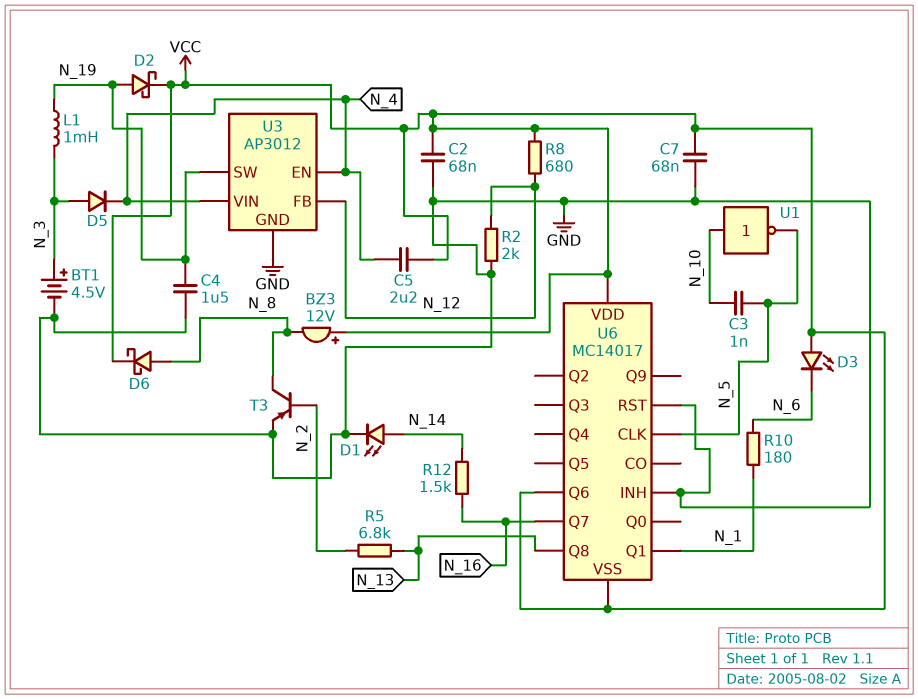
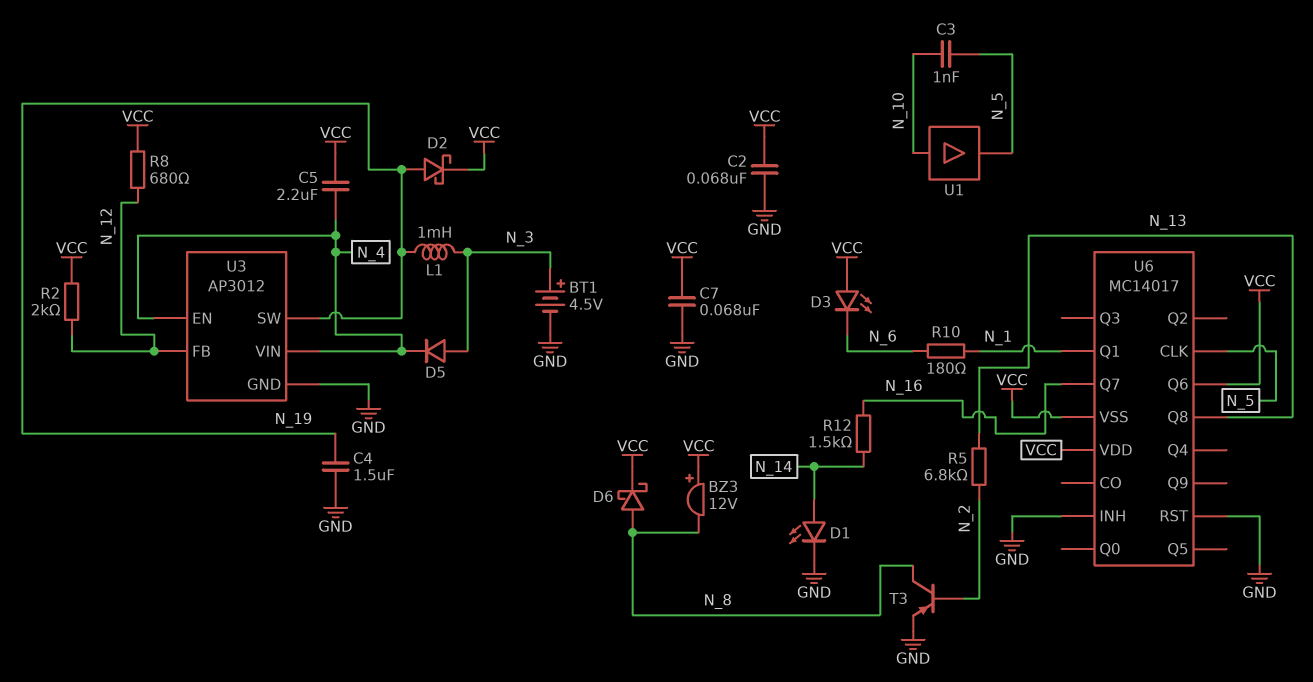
R2: 2k (GND, N_12) -> 2k (N_12, VCC)
U1: NOT (in N_10, out N_5) -> buffer (in N_10, out N_5)

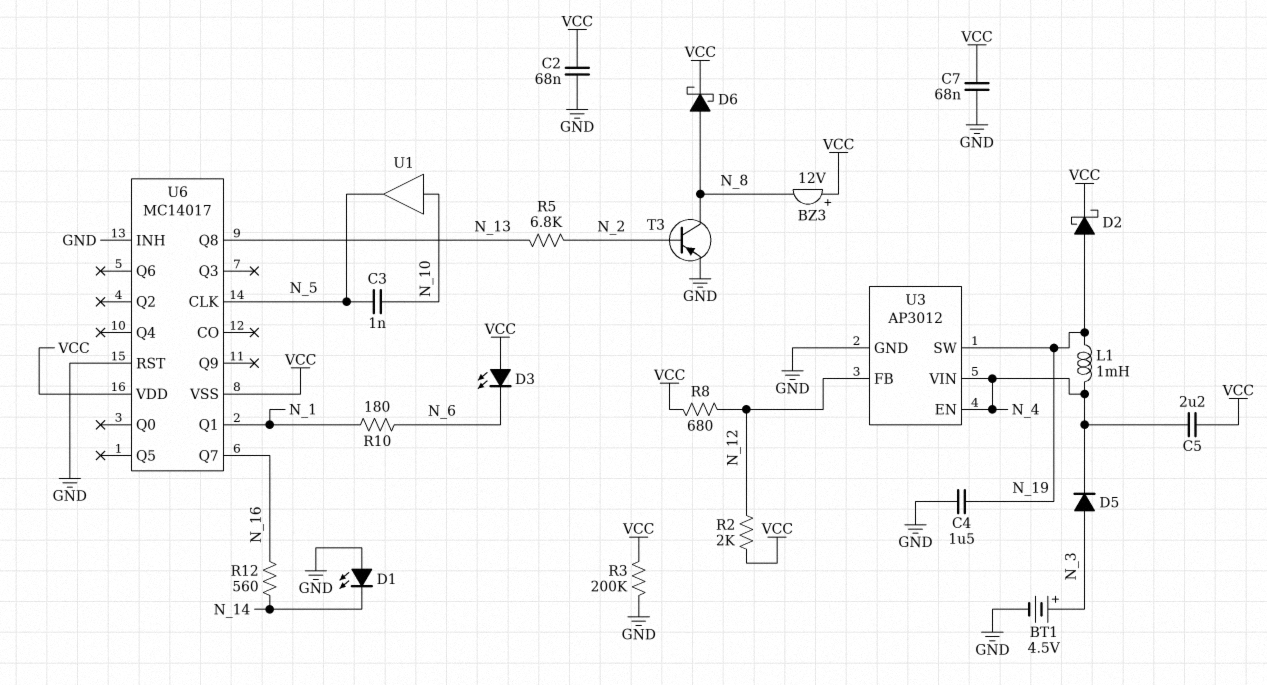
D1: LED (A N_14, K GND) -> LED (A GND, K N_14)
L1: 1mH (N_3, N_19) -> 1mH (N_4, N_19)
R3: none -> 200k (GND, VCC)
R12: 1.5k (N_14, N_16) -> 560 (N_14, N_16)
U6 pin Q6: VCC -> none

